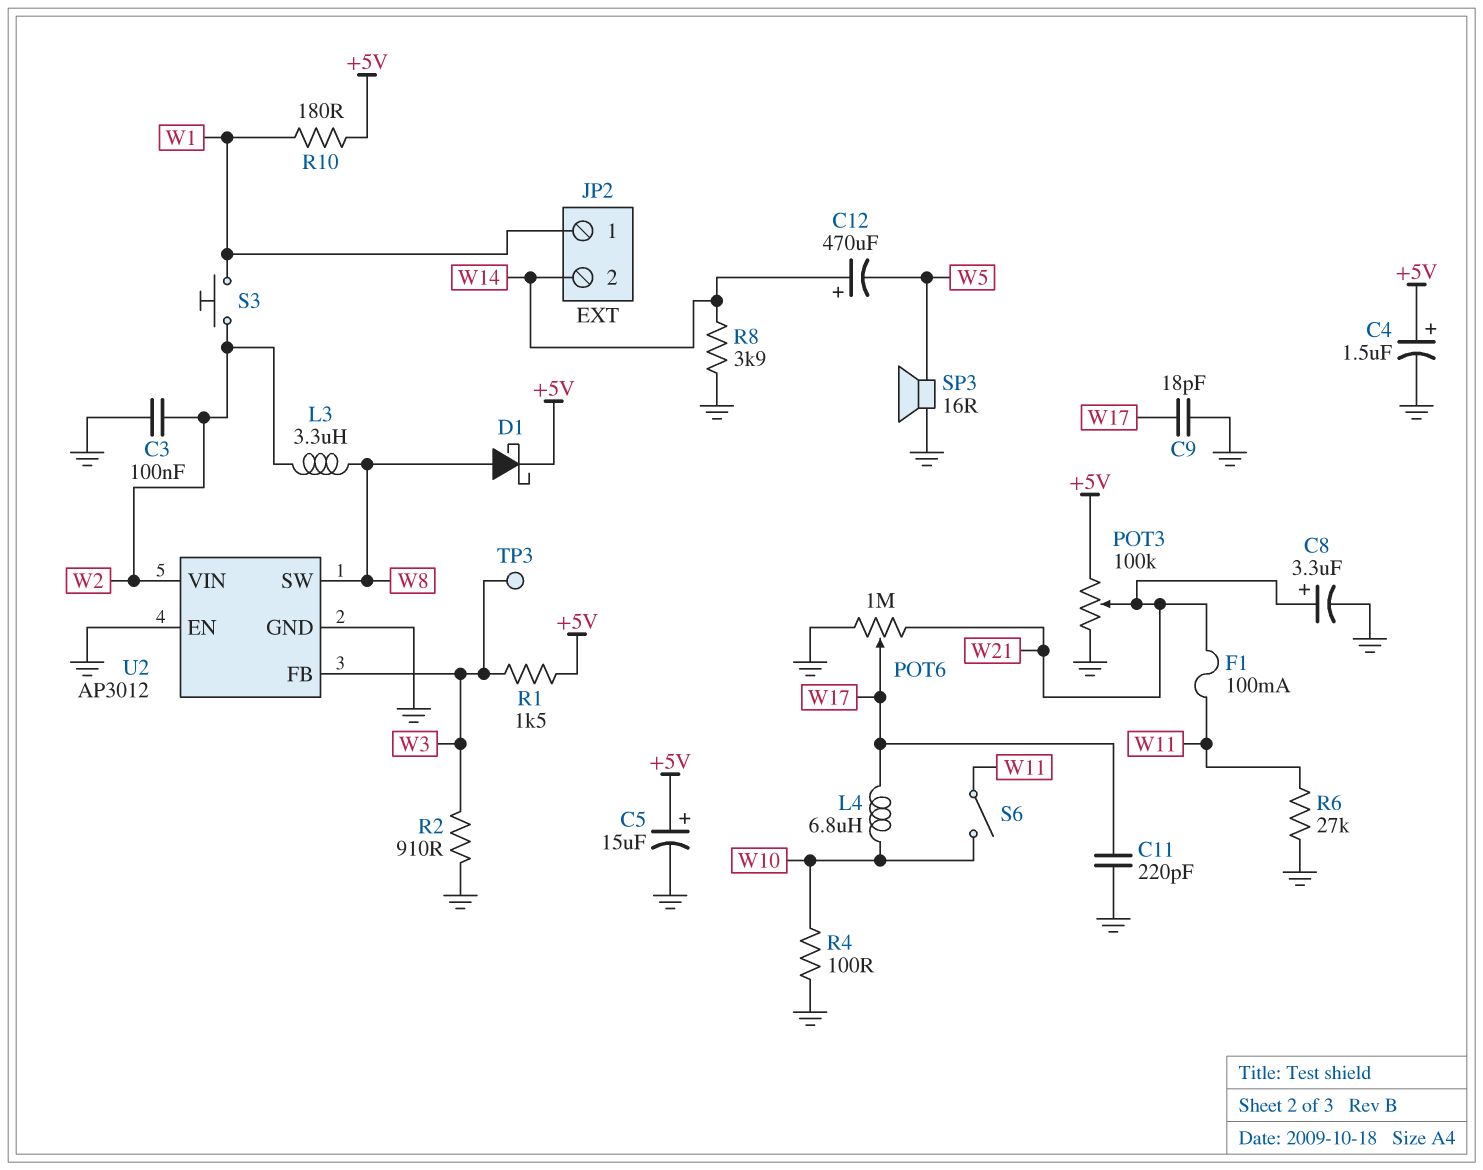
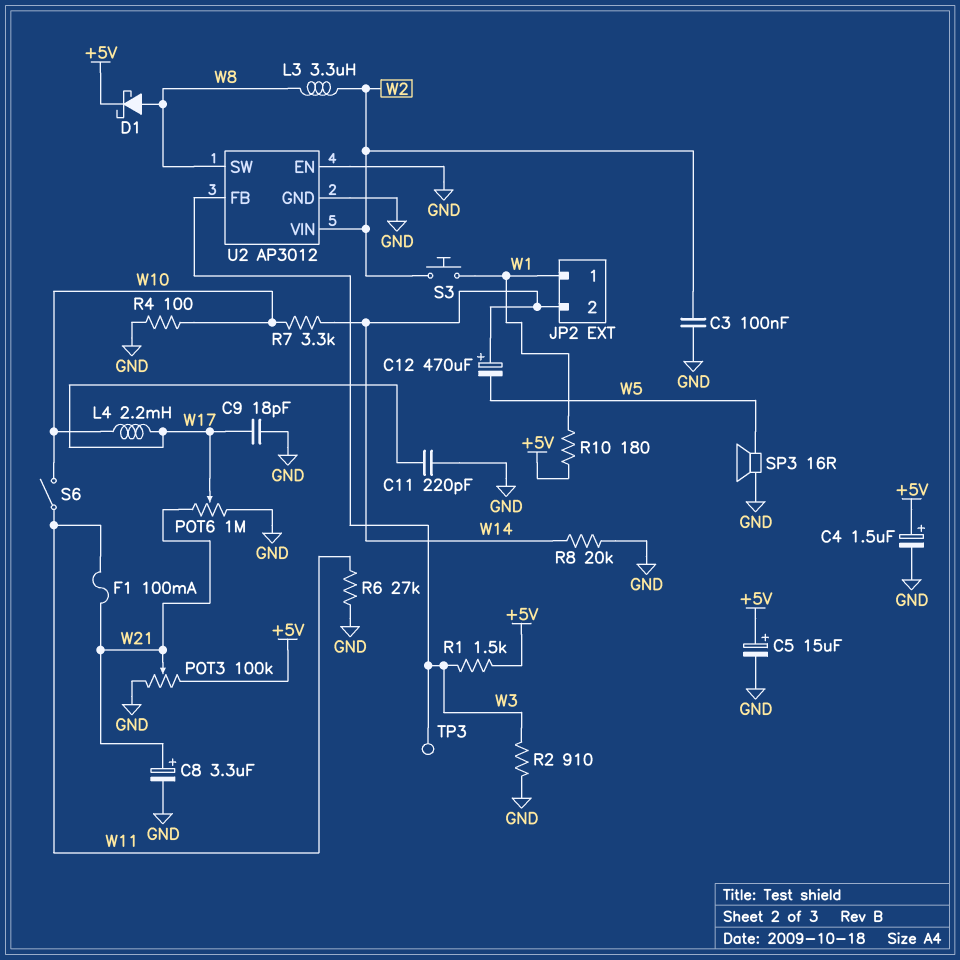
L4: 6.8uH (W10, W17) -> 2.2mH (W10, W17)
R7: none -> 3.3k (W10, W14)
R8: 3.9k (GND, W14) -> 20k (GND, W14)

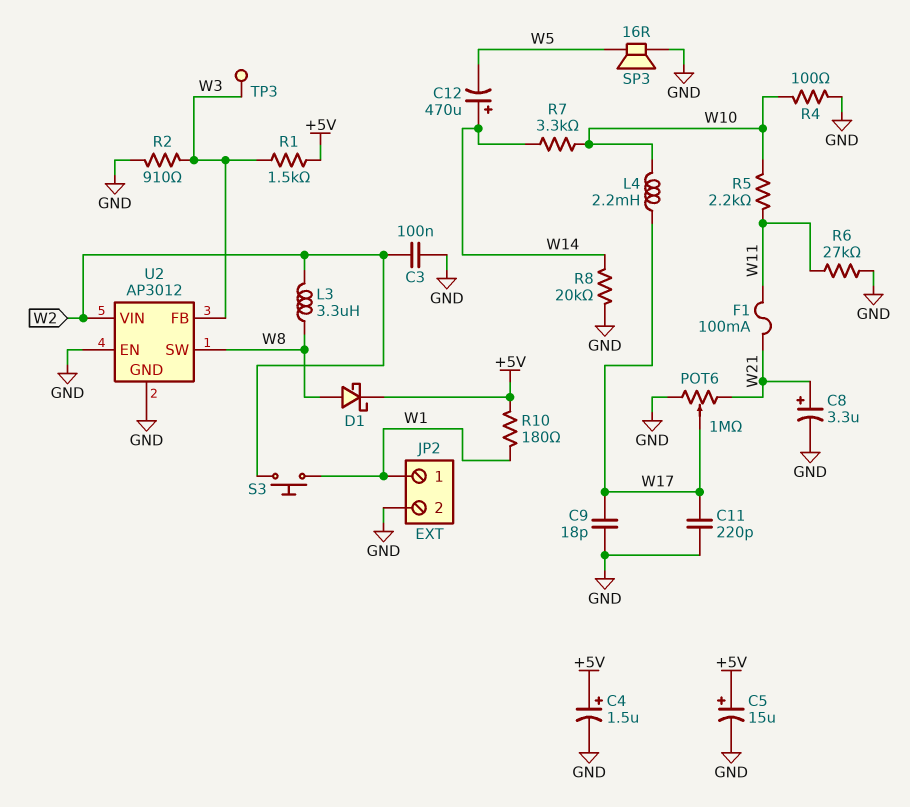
JP2 pin 2: W14 -> GND
POT3: 100k (+5V, GND, wiper W21) -> none
R5: none -> 2.2k (W10, W11)
S6: switch (W10, W11) -> none

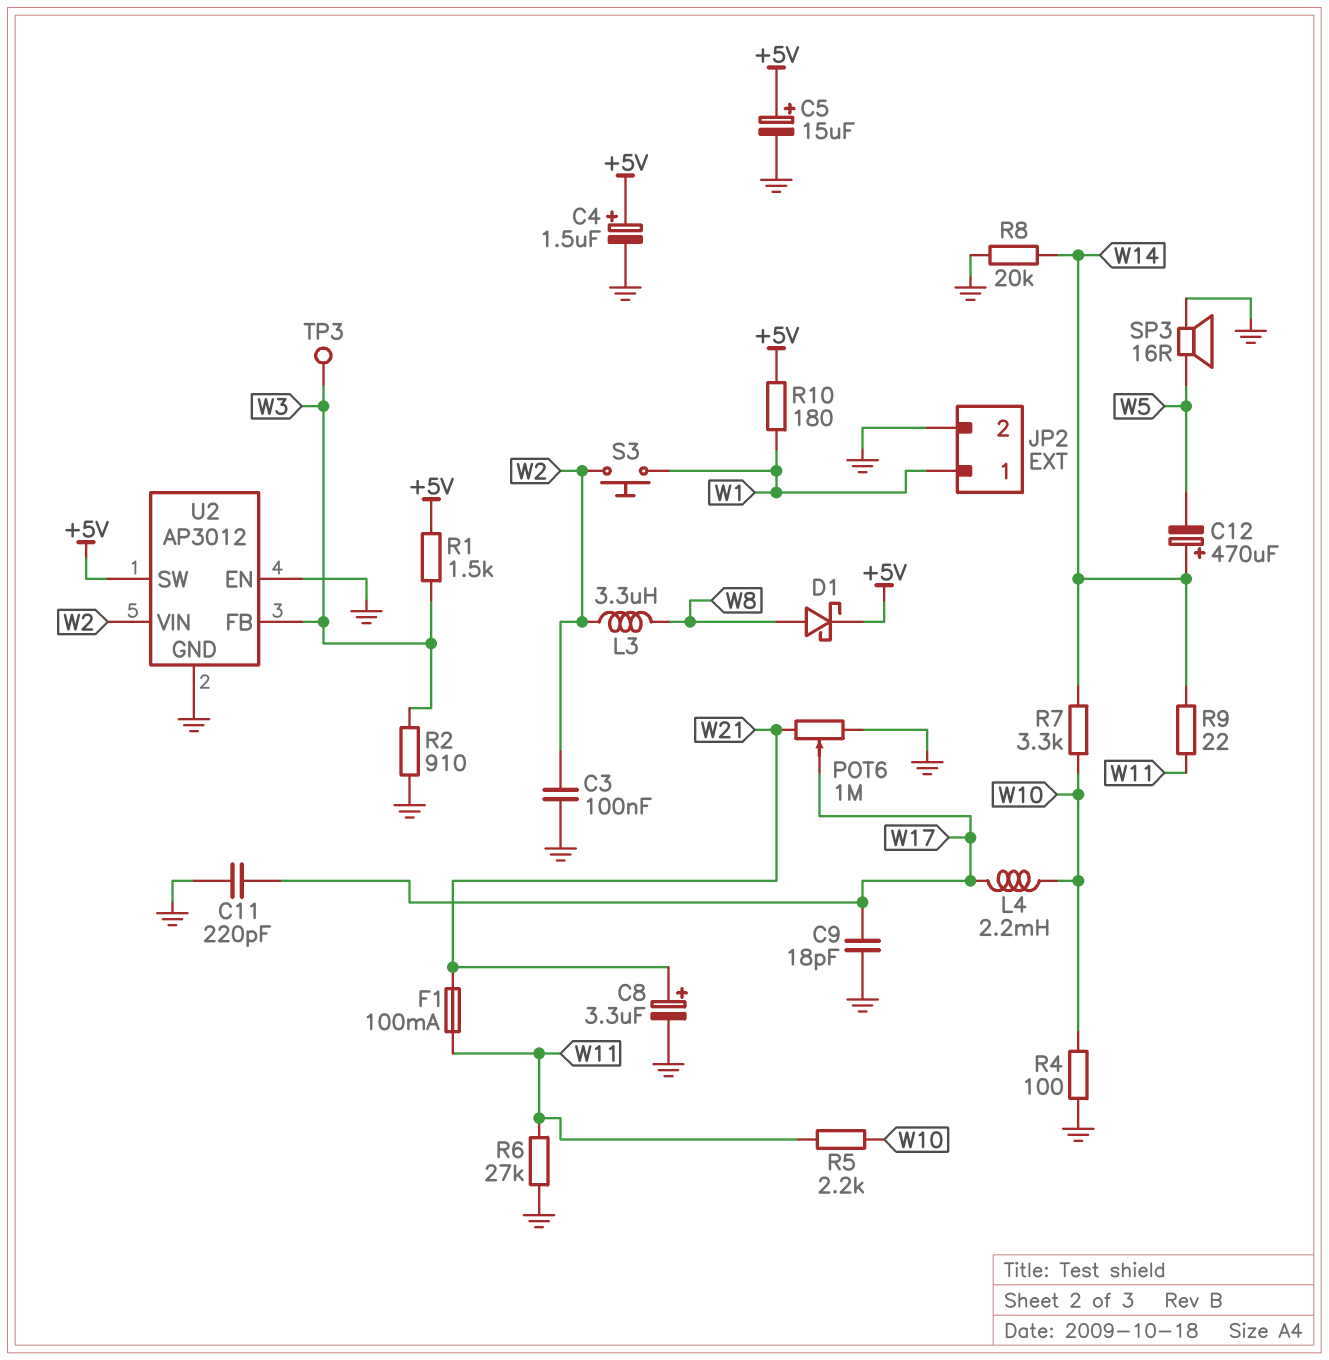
R9: none -> 22 (W11, W14)
U2 pin SW: W8 -> +5V

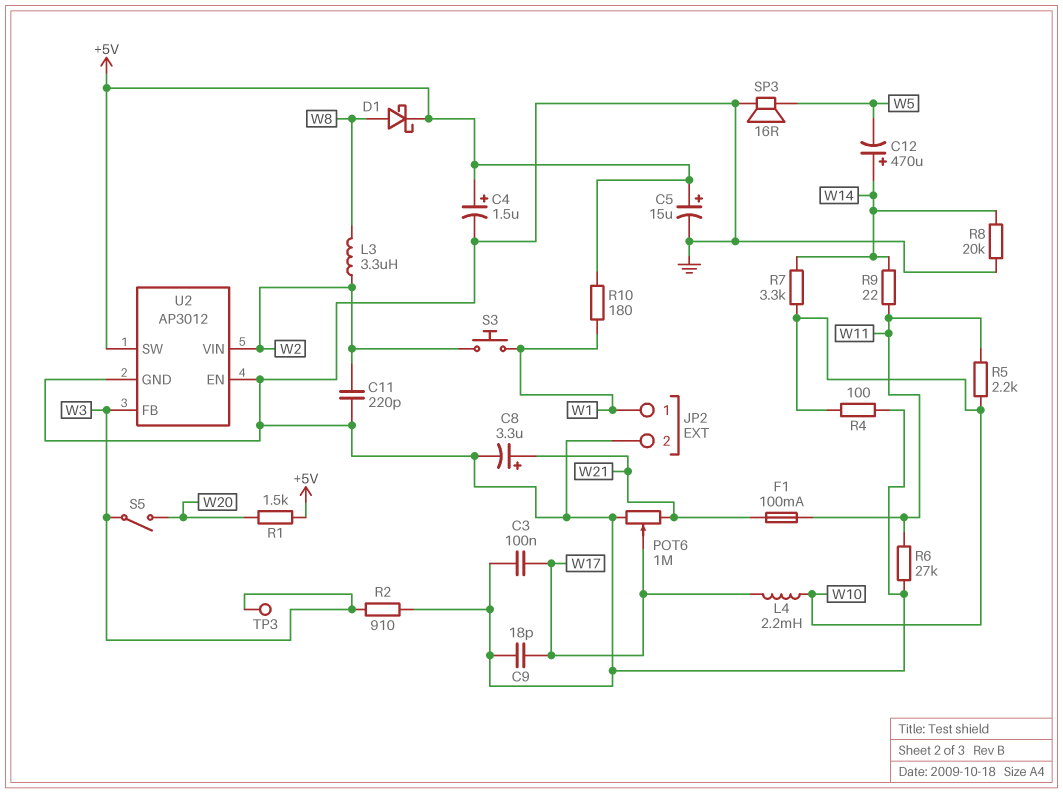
C3: 100nF (GND, W2) -> 100nF (GND, W17)
C11: 220pF (GND, W17) -> 220pF (GND, W2)
R1: 1.5k (+5V, W3) -> 1.5k (+5V, W20)
S5: none -> switch (W3, W20)

